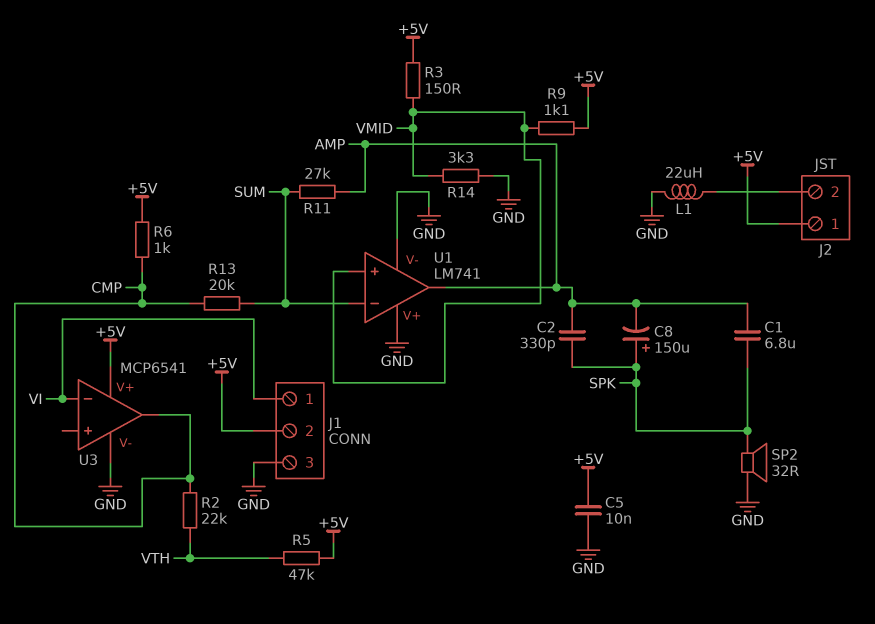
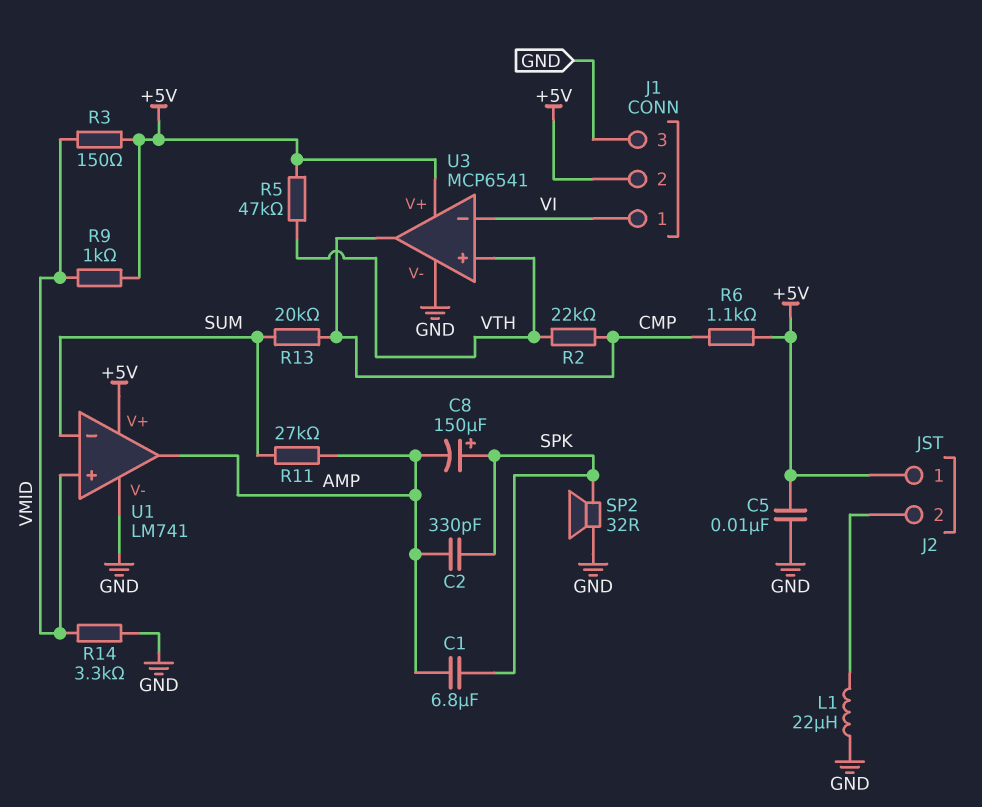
R6: 1k (+5V, CMP) -> 1.1k (+5V, CMP)
R9: 1.1k (+5V, VMID) -> 1k (+5V, VMID)
U1 pin V+: GND -> +5V
U3 pin in+: none -> VTH

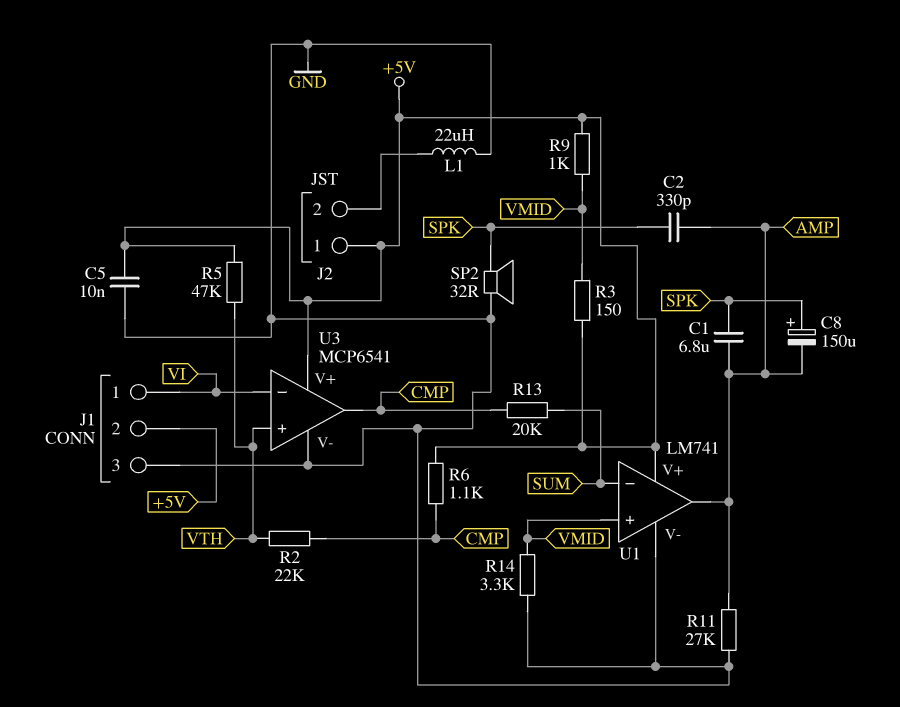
R11: 27k (AMP, SUM) -> 27k (AMP, GND)

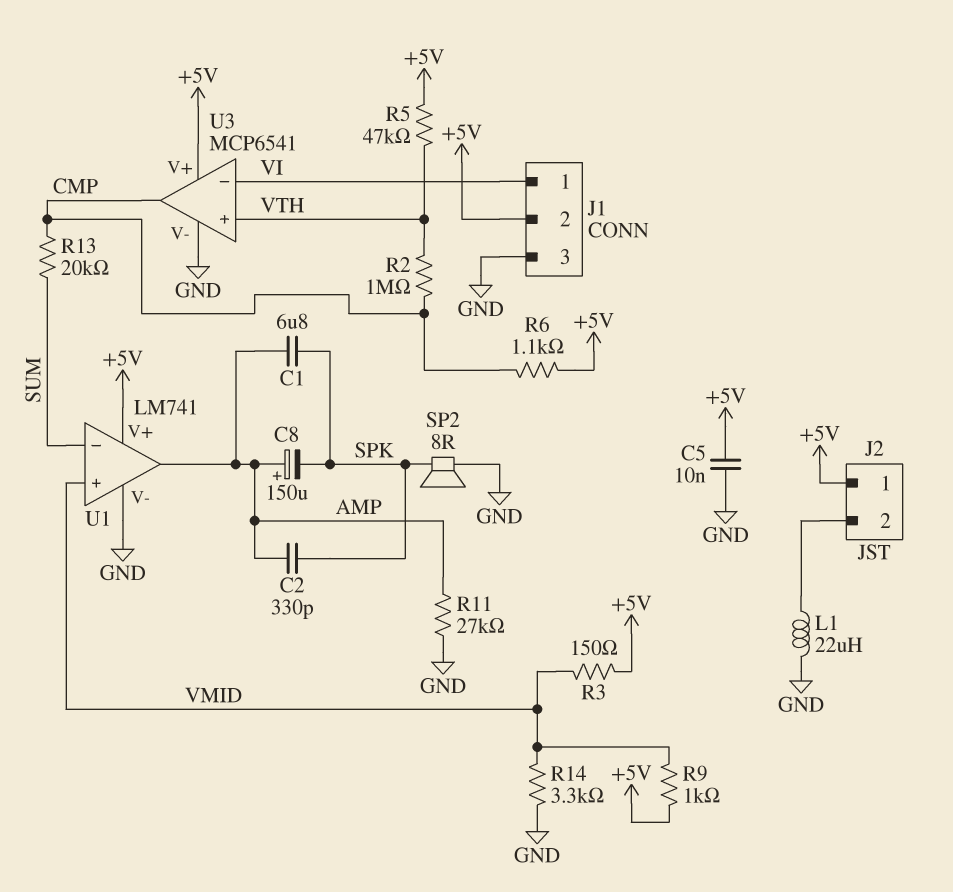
C8: 150uF (plus SPK, minus AMP) -> 150uF (plus AMP, minus SPK)
R2: 22k (CMP, VTH) -> 1M (CMP, VTH)
SP2: speaker 32R (GND, SPK) -> speaker 8R (GND, SPK)

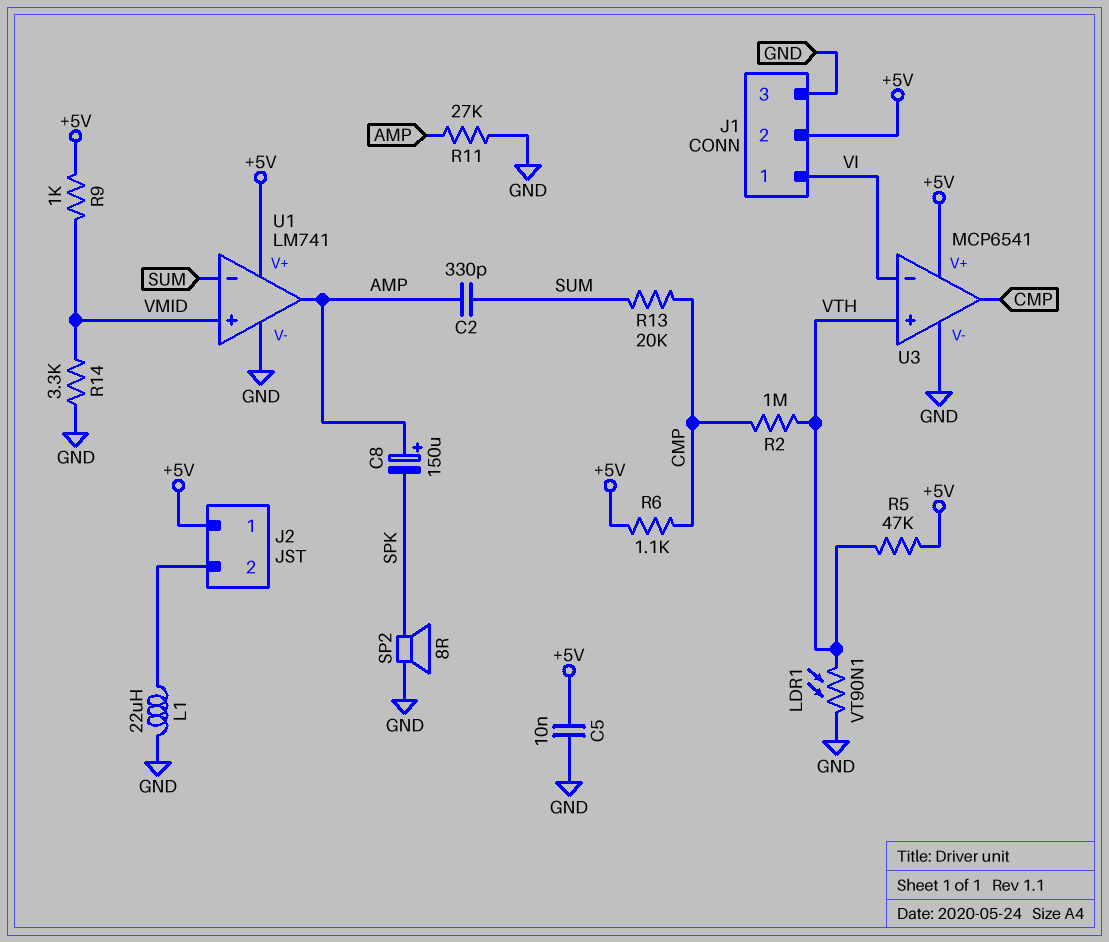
C1: 6.8uF (AMP, SPK) -> none
C2: 330pF (AMP, SPK) -> 330pF (AMP, SUM)
LDR1: none -> VT90N1 (GND, VTH)
R3: 150 (+5V, VMID) -> none

